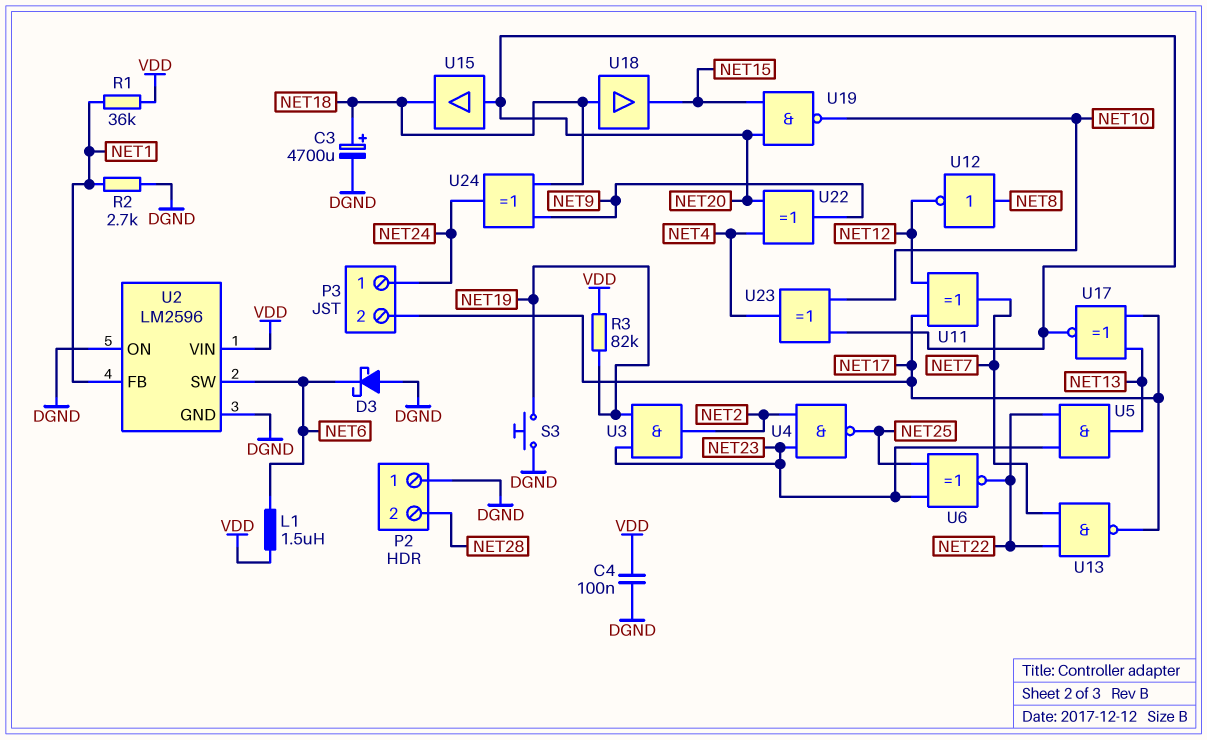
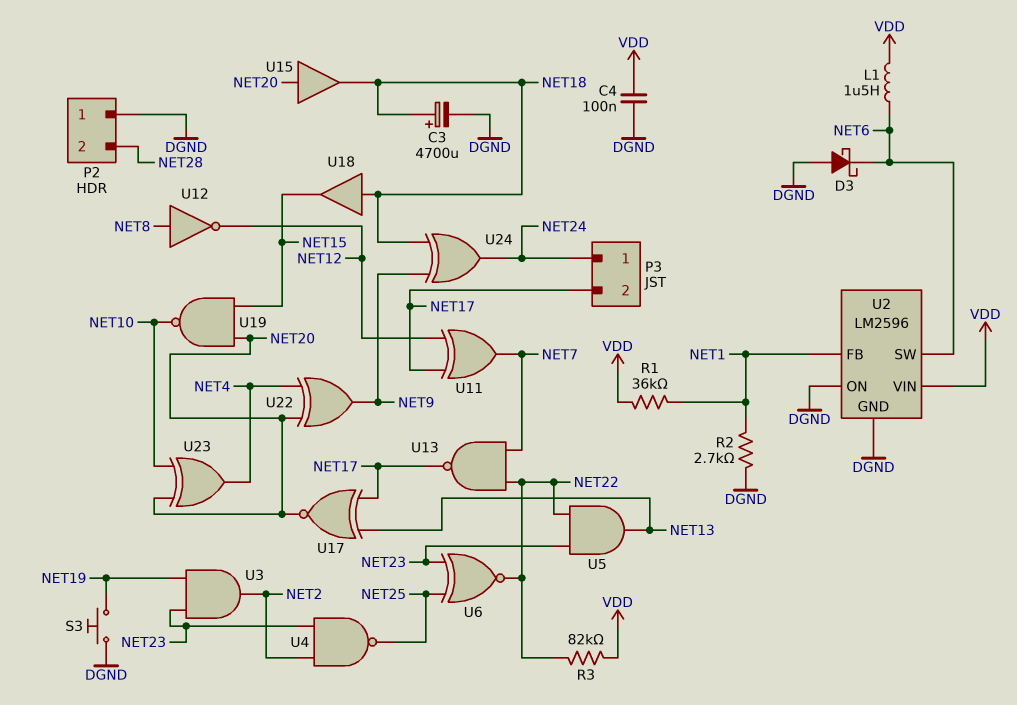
R3: 82k (NET19, VDD) -> 82k (NET22, VDD)

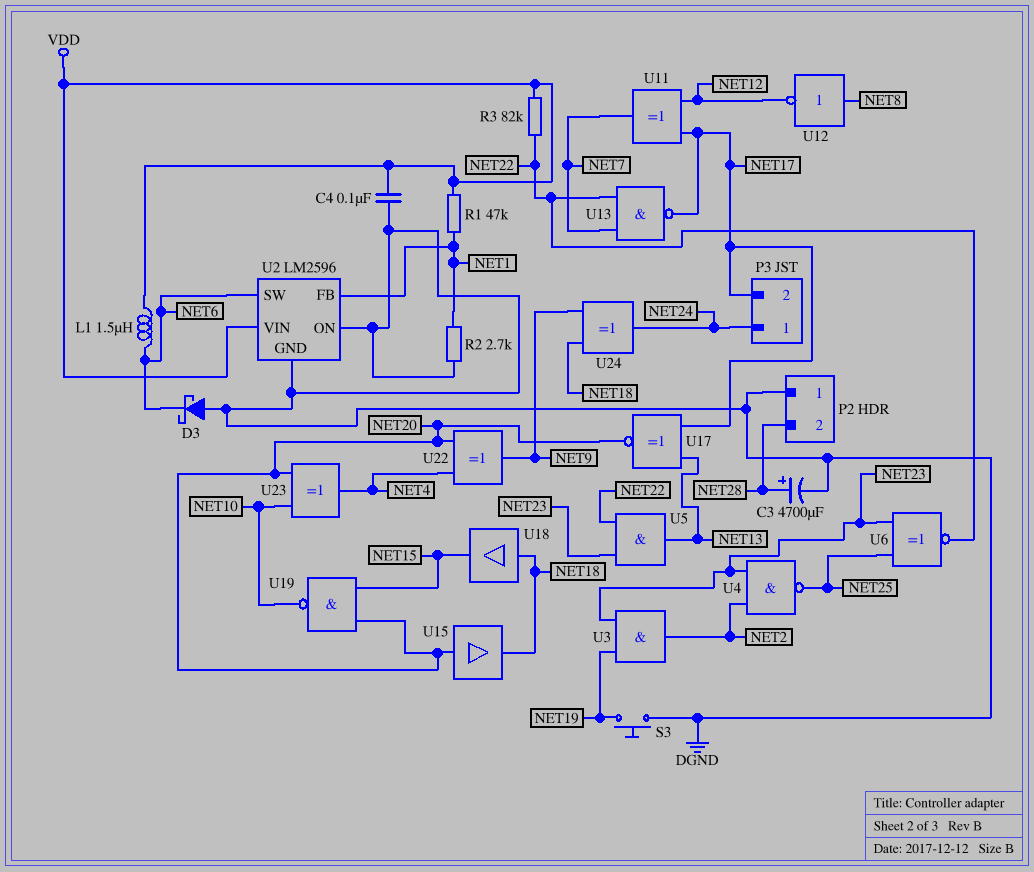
C3: 4700uF (plus NET18, minus DGND) -> 4700uF (plus NET28, minus DGND)
R1: 36k (NET1, VDD) -> 47k (NET1, VDD)

